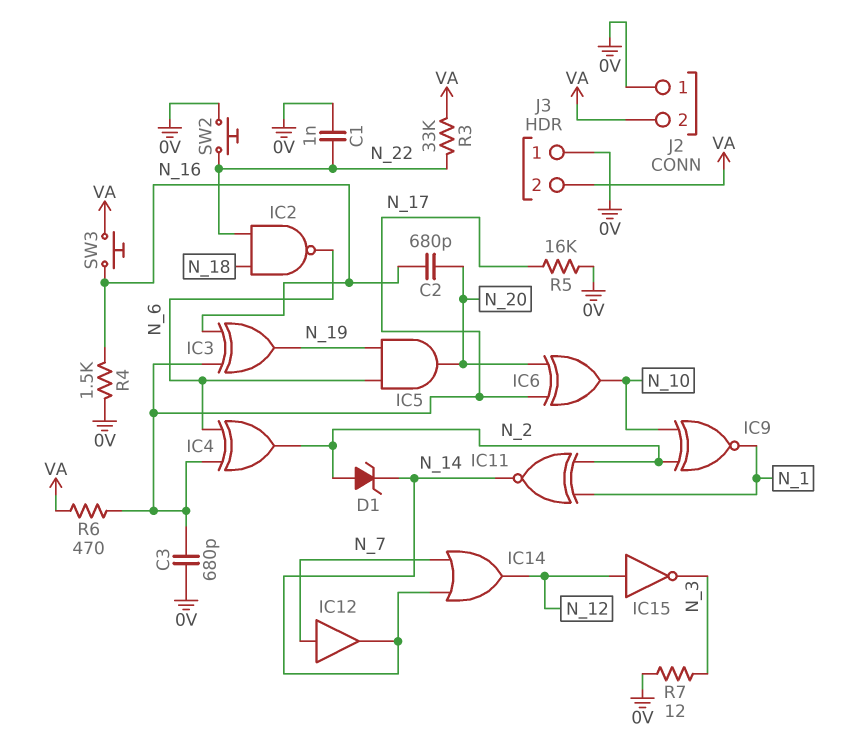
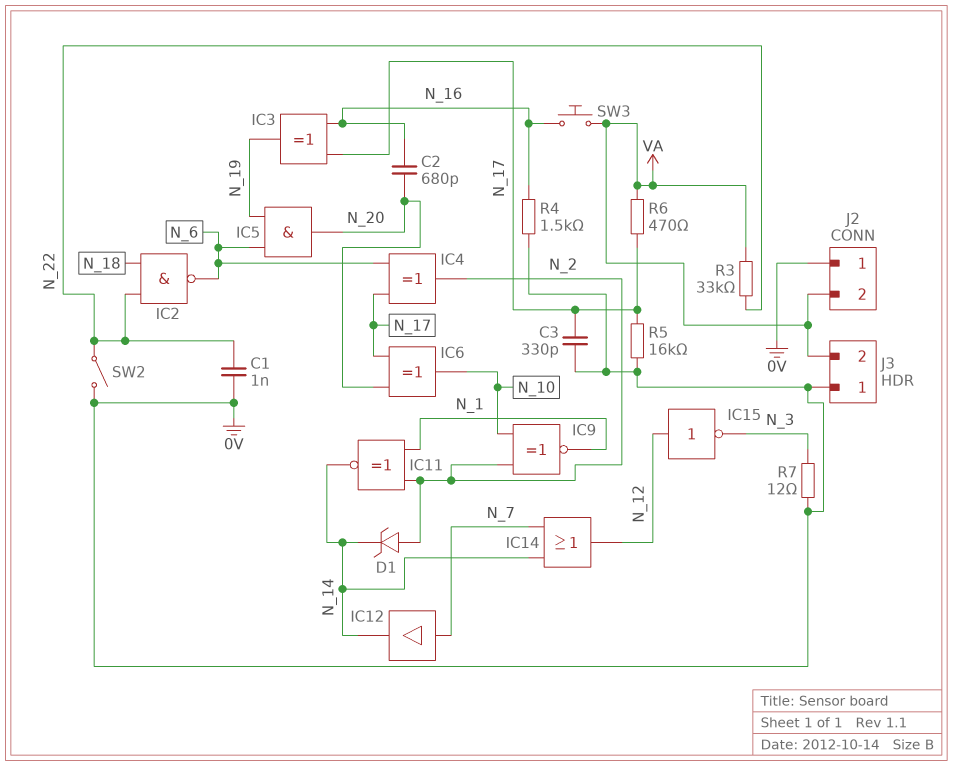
C3: 680pF (0V, N_17) -> 330pF (0V, N_17)
SW2: button (0V, N_22) -> switch (0V, N_22)

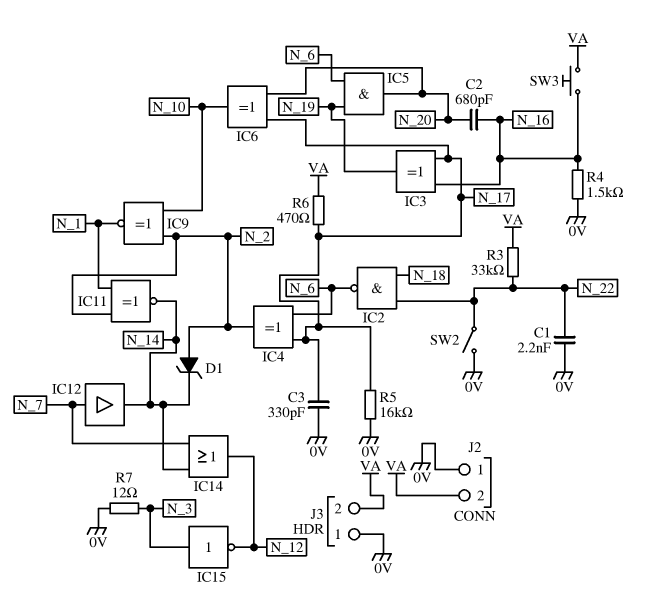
C1: 1nF (0V, N_22) -> 2.2nF (0V, N_22)
IC15: NOT (in N_12, out N_3) -> NOT (in N_3, out N_12)

